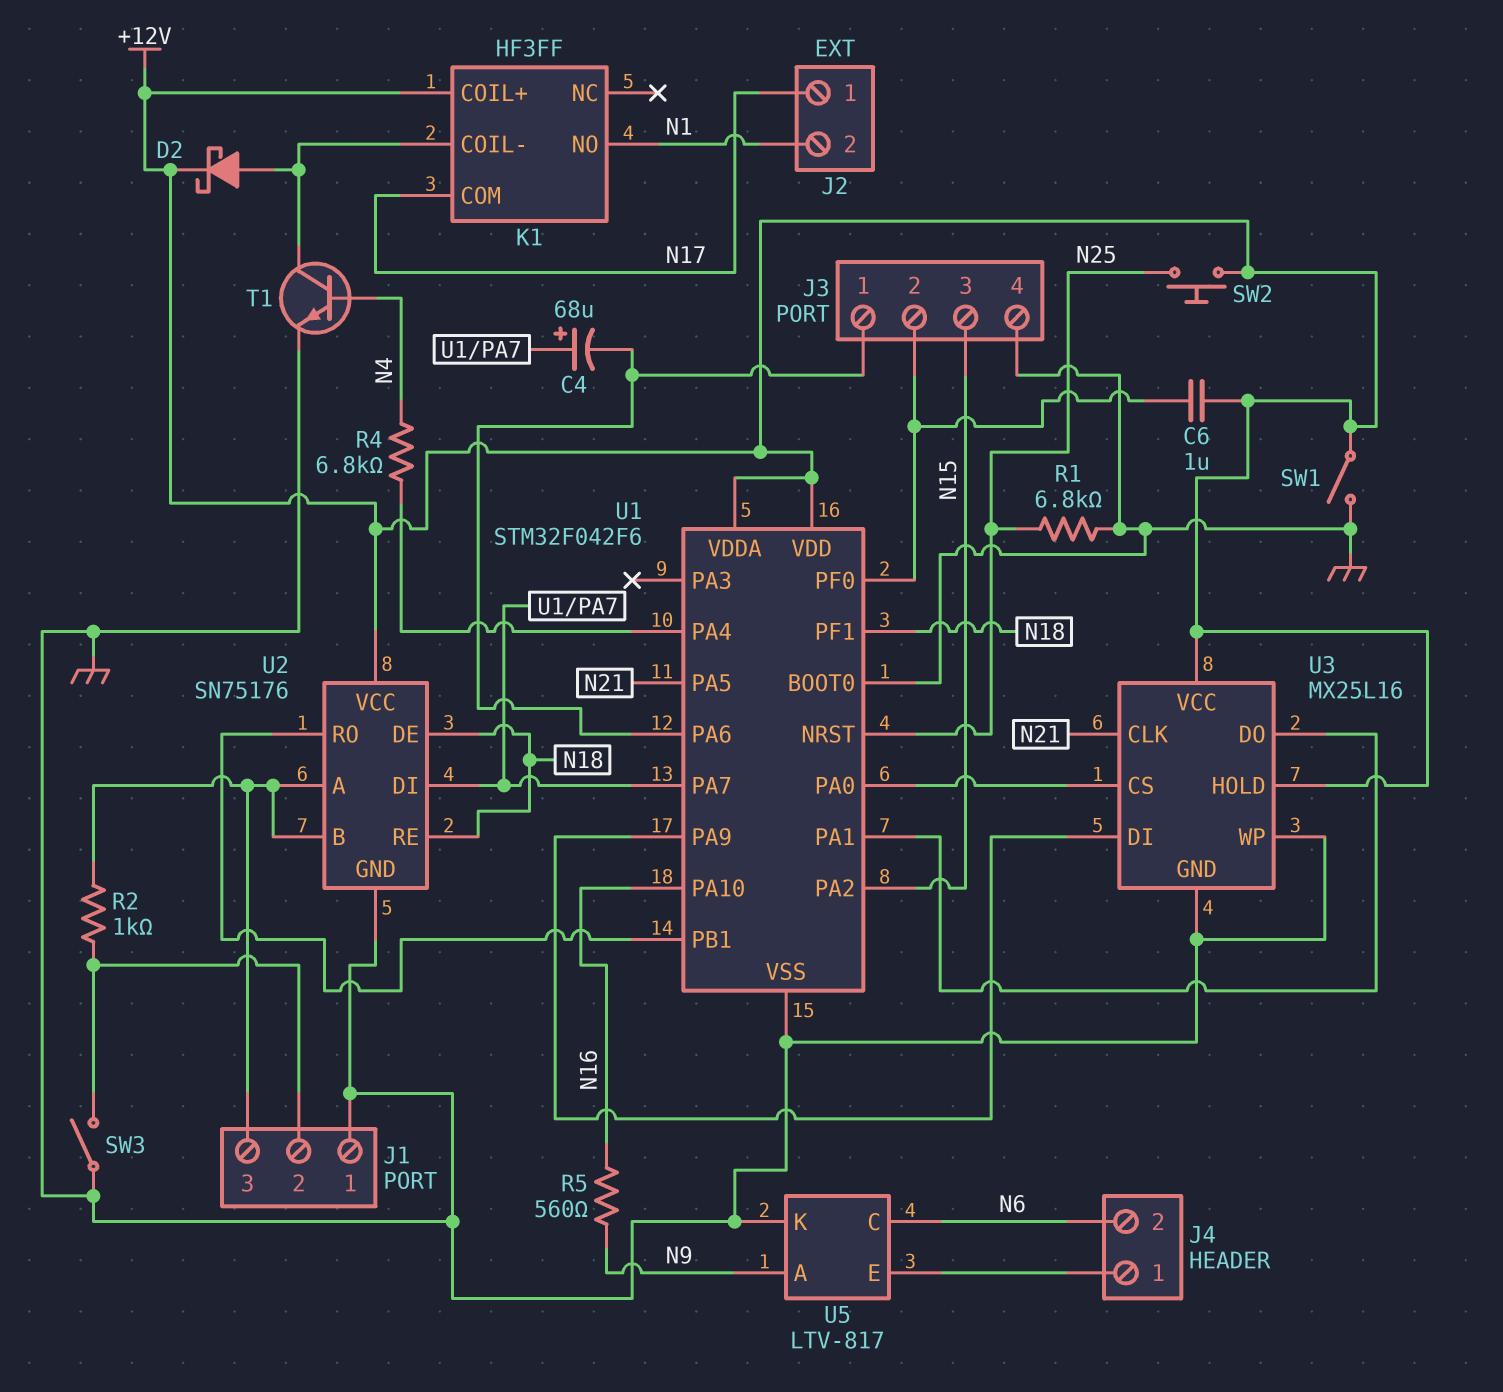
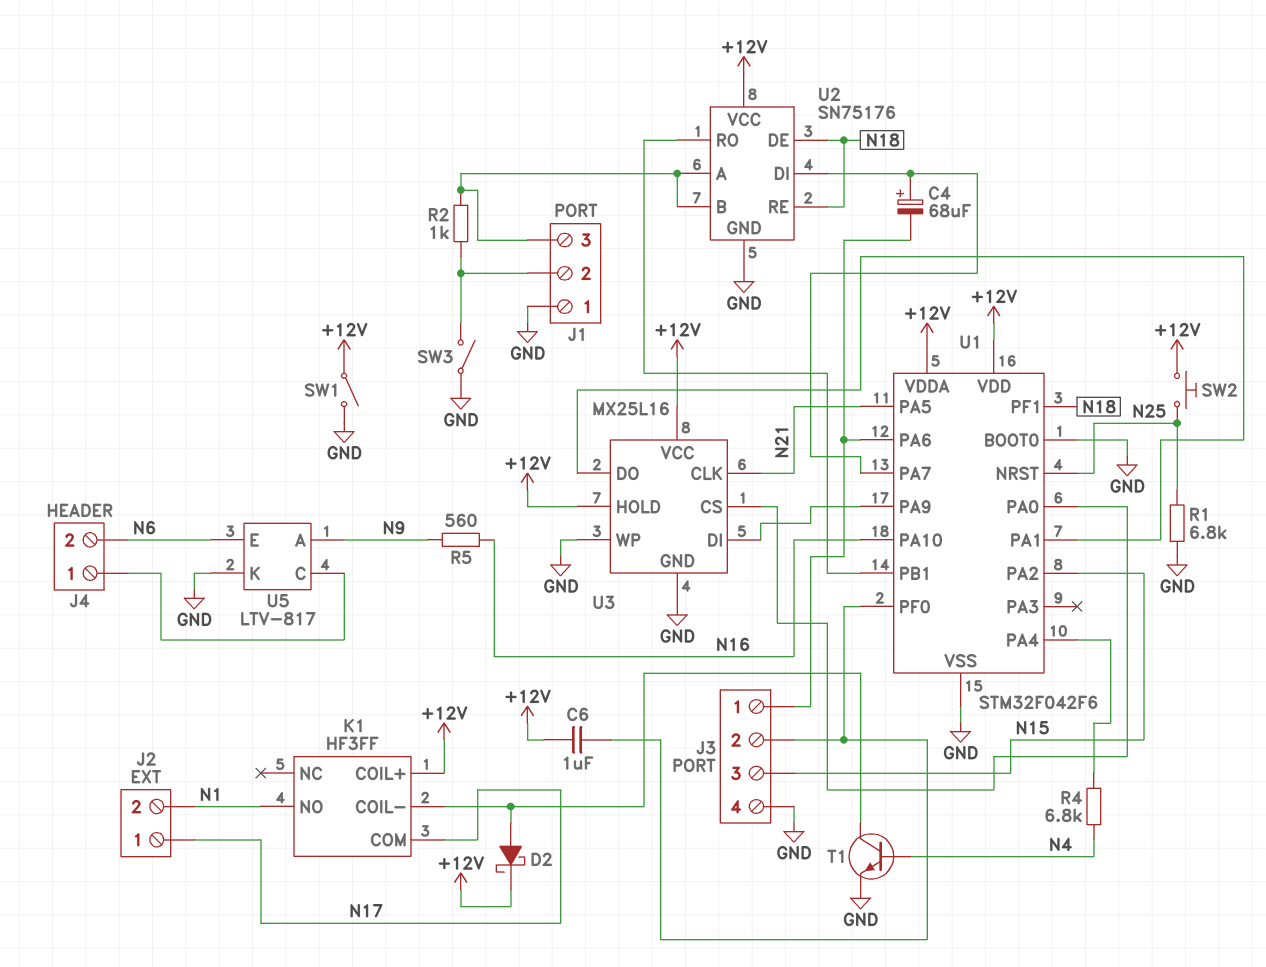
U5 pin C: N6 -> J4/1
U5 pin E: J4/1 -> N6

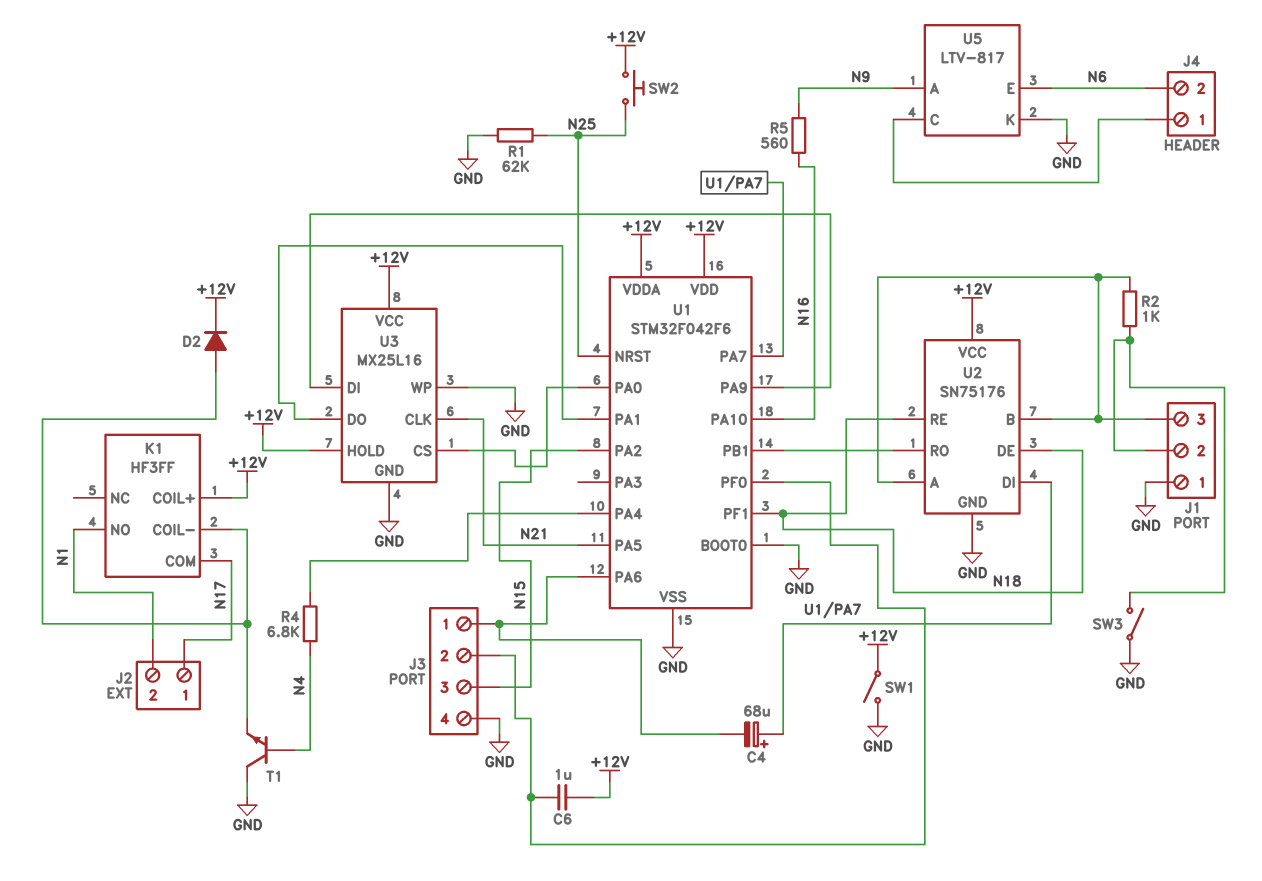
D2: schottky (A K1/COIL-, K +12V) -> diode (A K1/COIL-, K +12V)
R1: 6.8k (GND, N25) -> 62k (GND, N25)
T1: NPN (B N4, C K1/COIL-, E GND) -> NPN (B N4, C GND, E K1/COIL-)

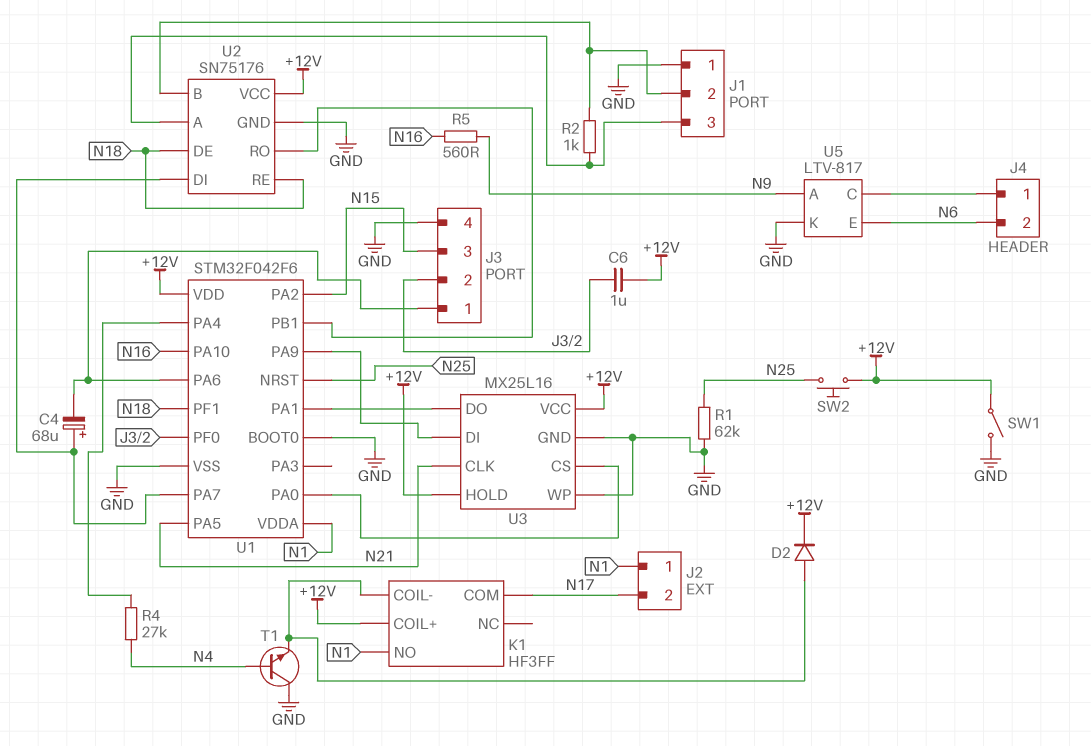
J2 pin 1: N17 -> N1
J2 pin 2: N1 -> N17
R4: 6.8k (N4, U1/PA4) -> 27k (N4, U1/PA4)
SW3: switch (GND, J1/2) -> none
U1 pin VDDA: +12V -> N1
U2 pin B: J1/3 -> J1/2

